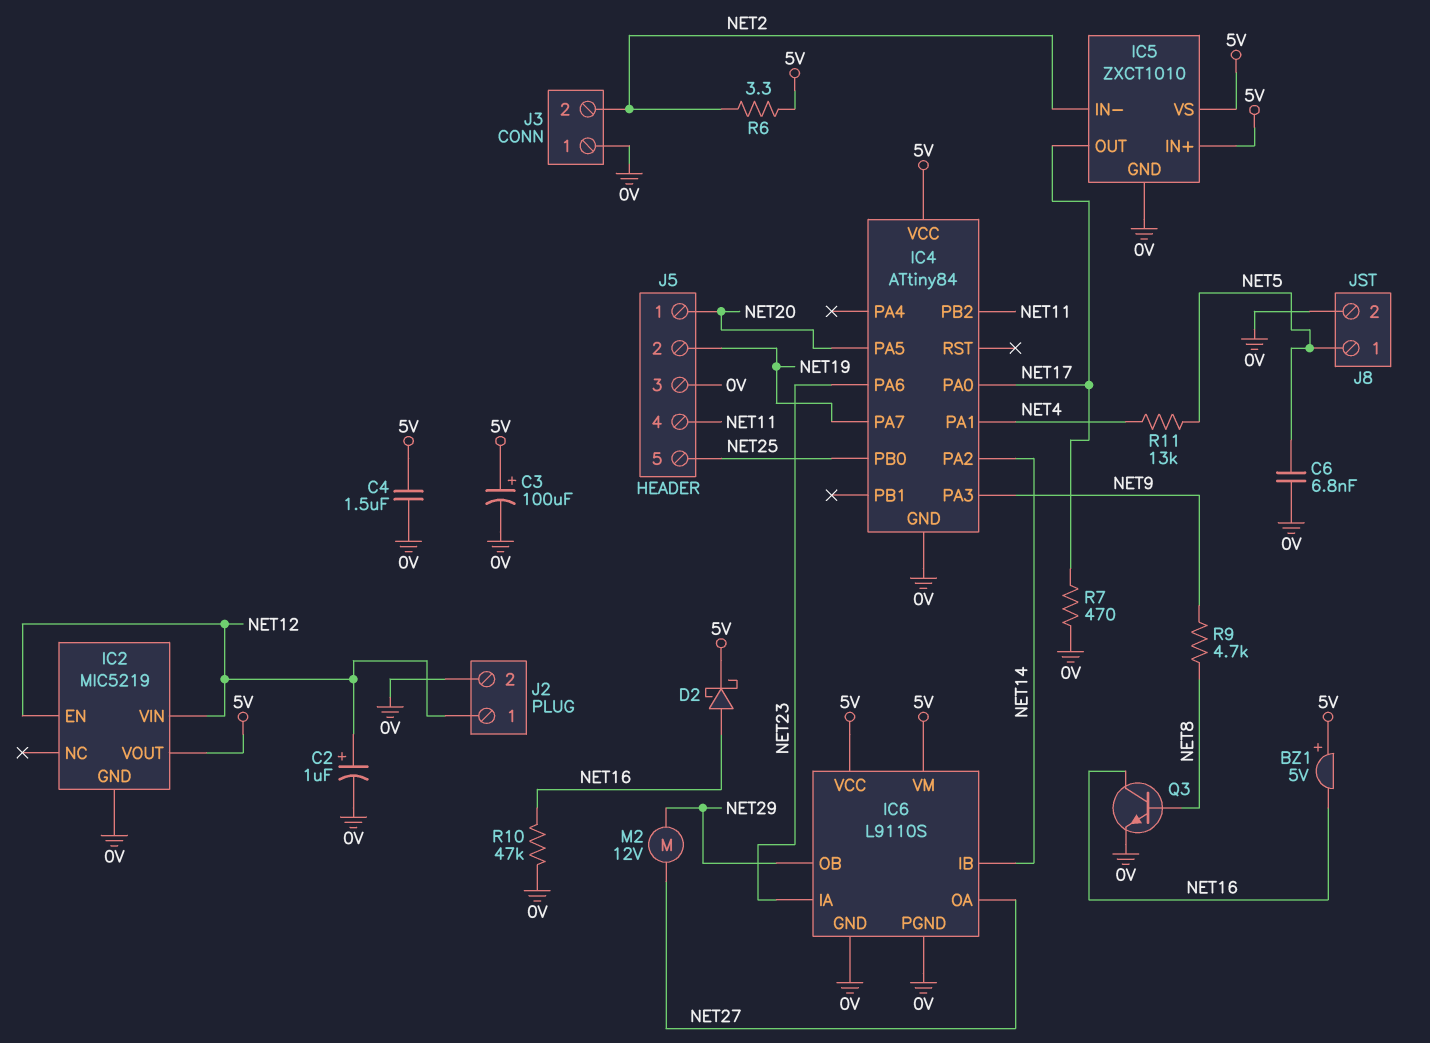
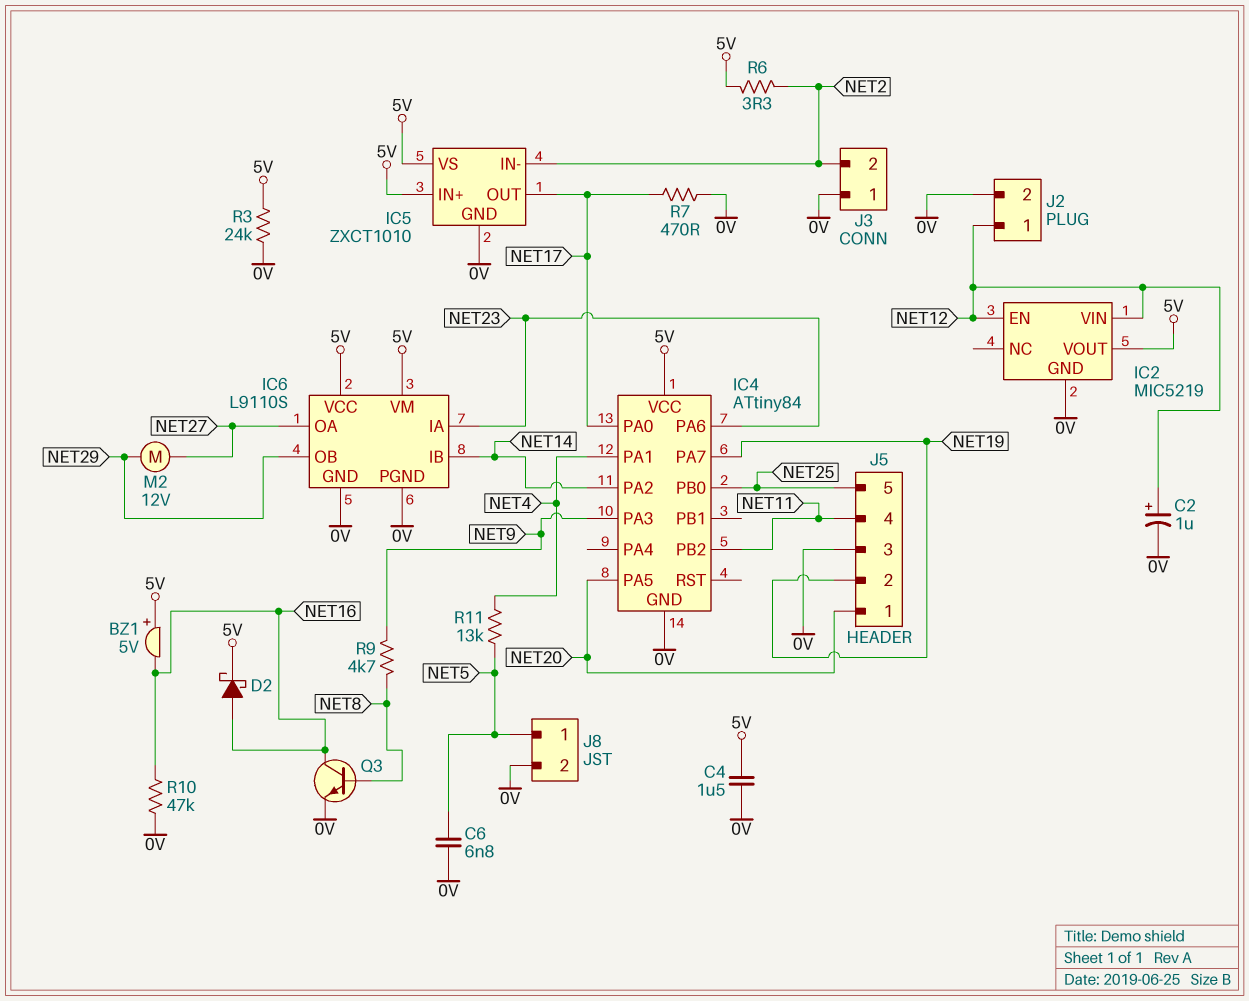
C3: 100uF (plus 5V, minus 0V) -> none
R3: none -> 24k (0V, 5V)

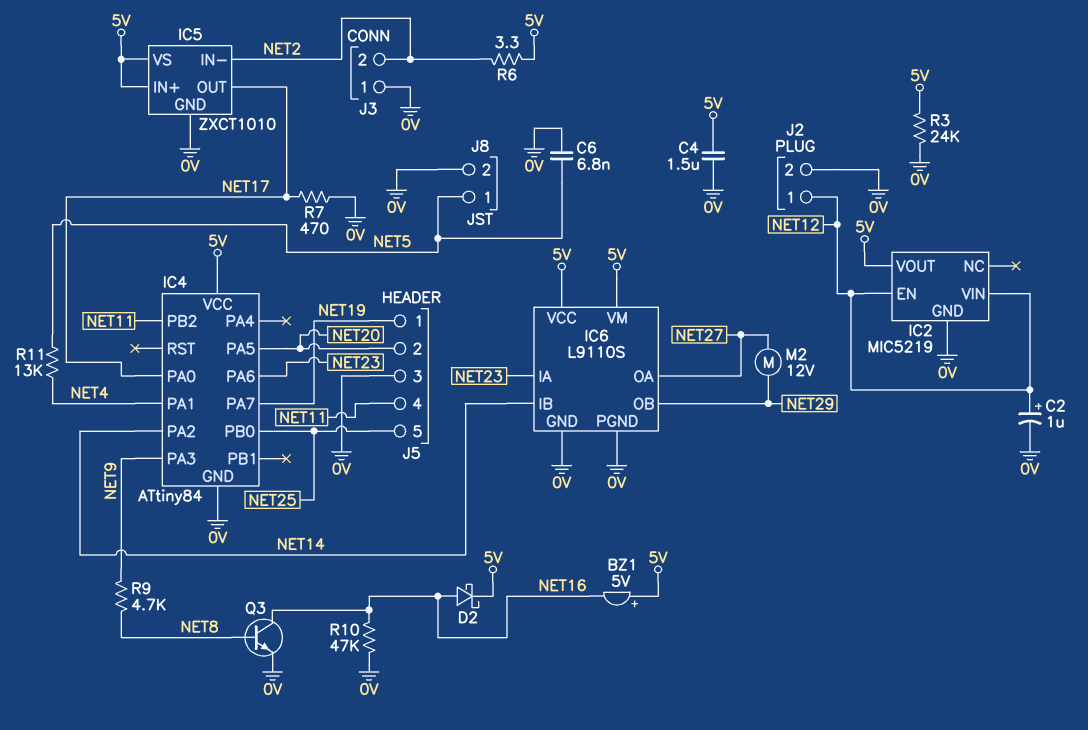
J5 pin 1: NET20 -> NET19
J5 pin 2: NET19 -> NET20

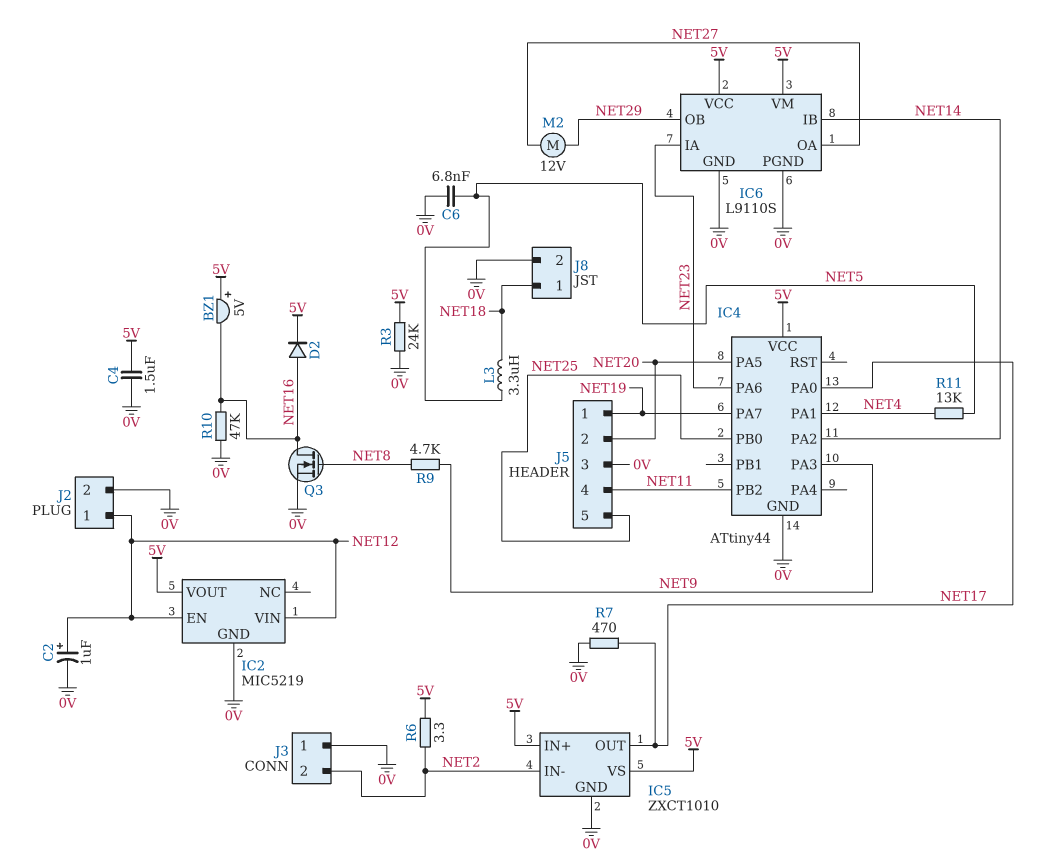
D2: schottky (A NET16, K 5V) -> diode (A NET16, K 5V)
IC4: ATtiny84 -> ATtiny44
J8 pin 1: NET5 -> NET18
L3: none -> 3.3uH (NET5, NET18)
Q3: NPN (B NET8, C NET16, E 0V) -> NMOS (G NET8, D NET16, S 0V)

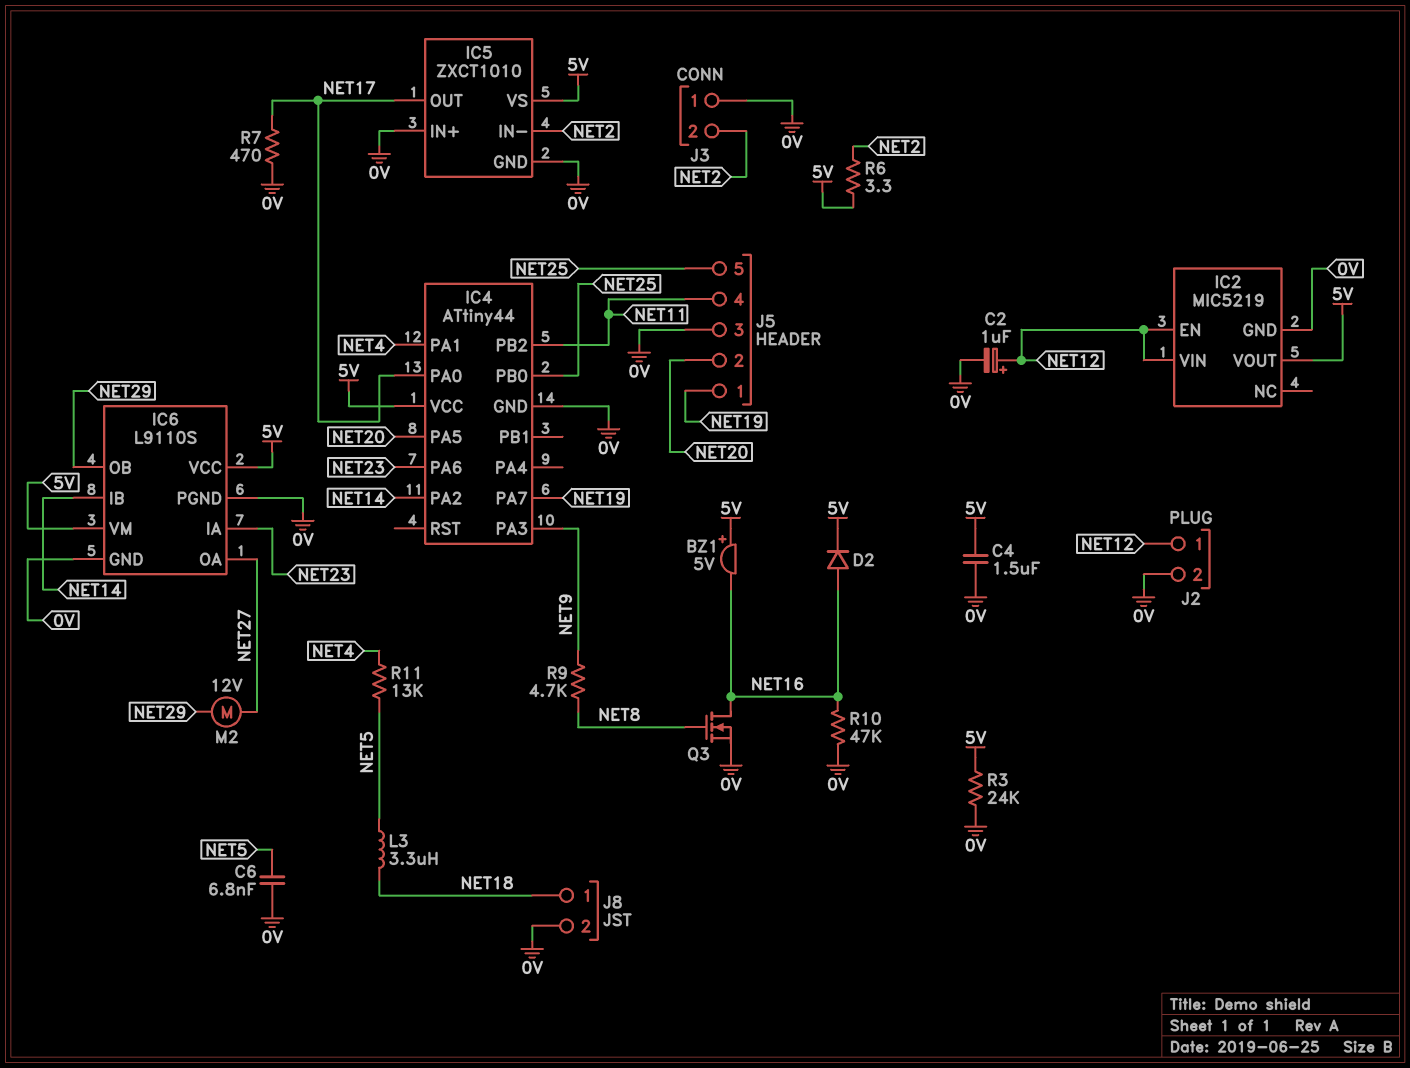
IC5 pin IN+: 5V -> 0V

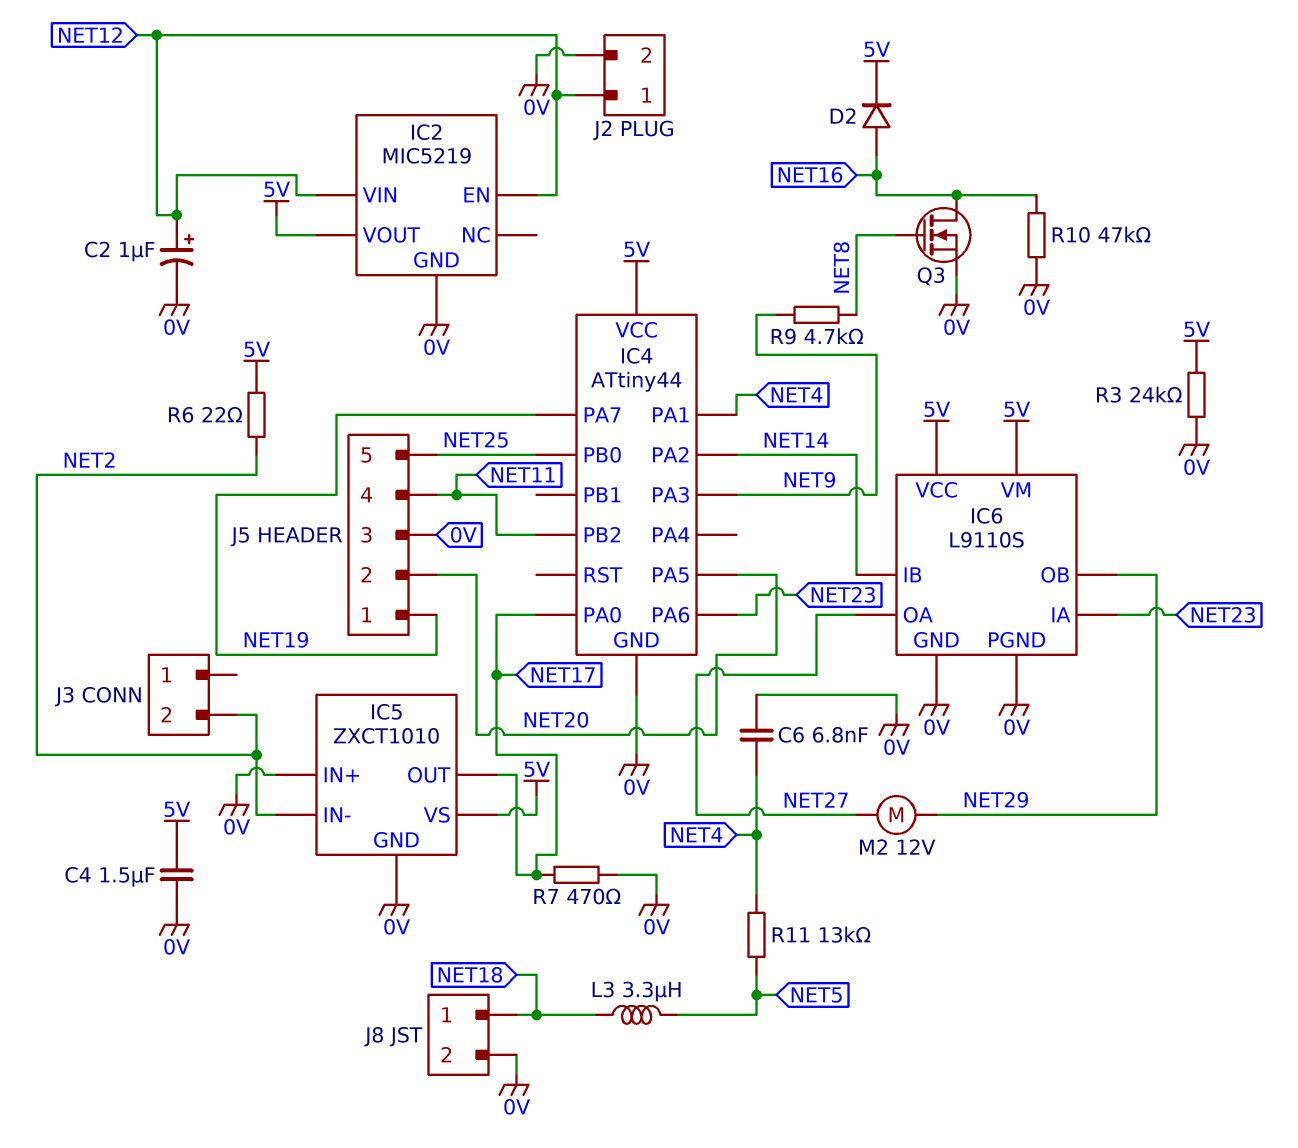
BZ1: buzzer 5V (plus 5V, minus NET16) -> none
C6: 6.8nF (0V, NET5) -> 6.8nF (0V, NET4)
J3 pin 1: 0V -> none
R6: 3.3 (5V, NET2) -> 22 (5V, NET2)

